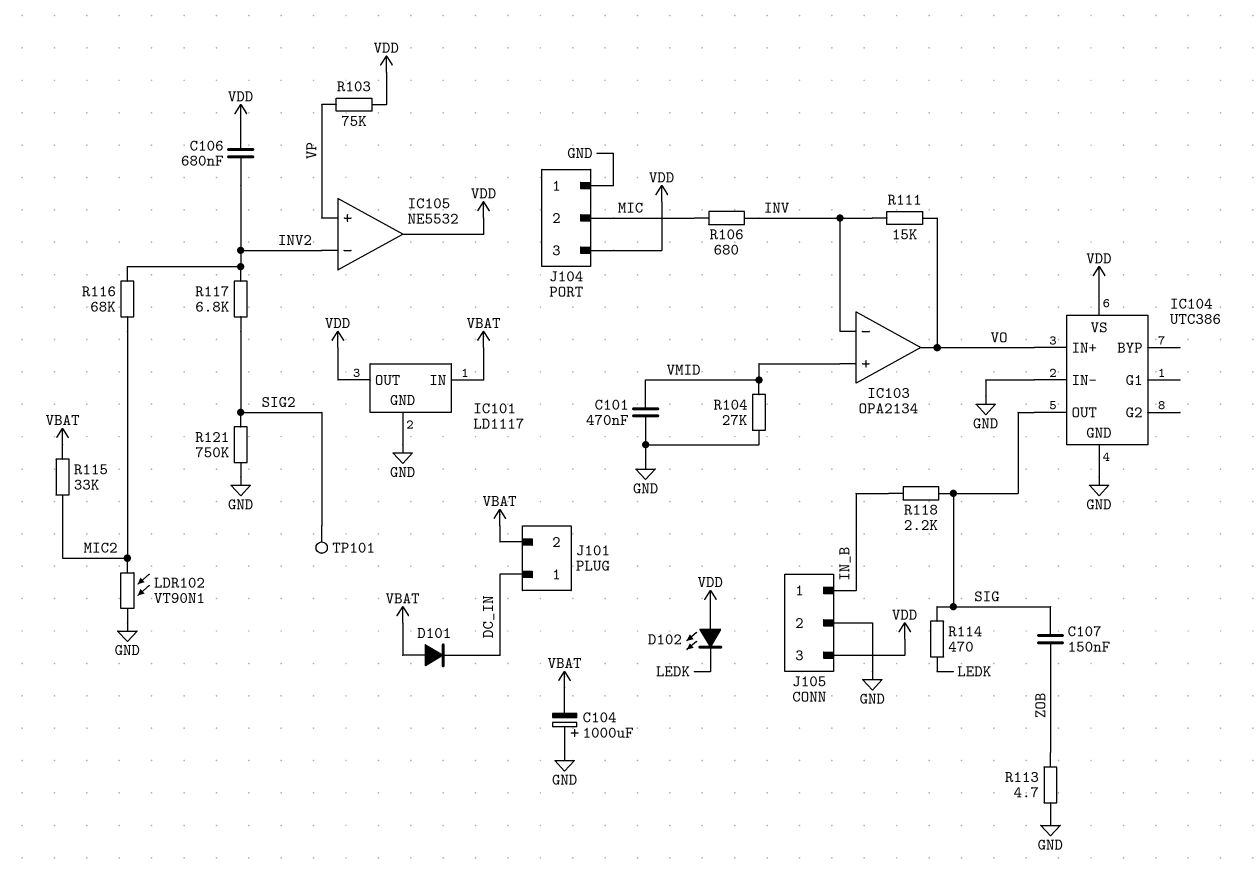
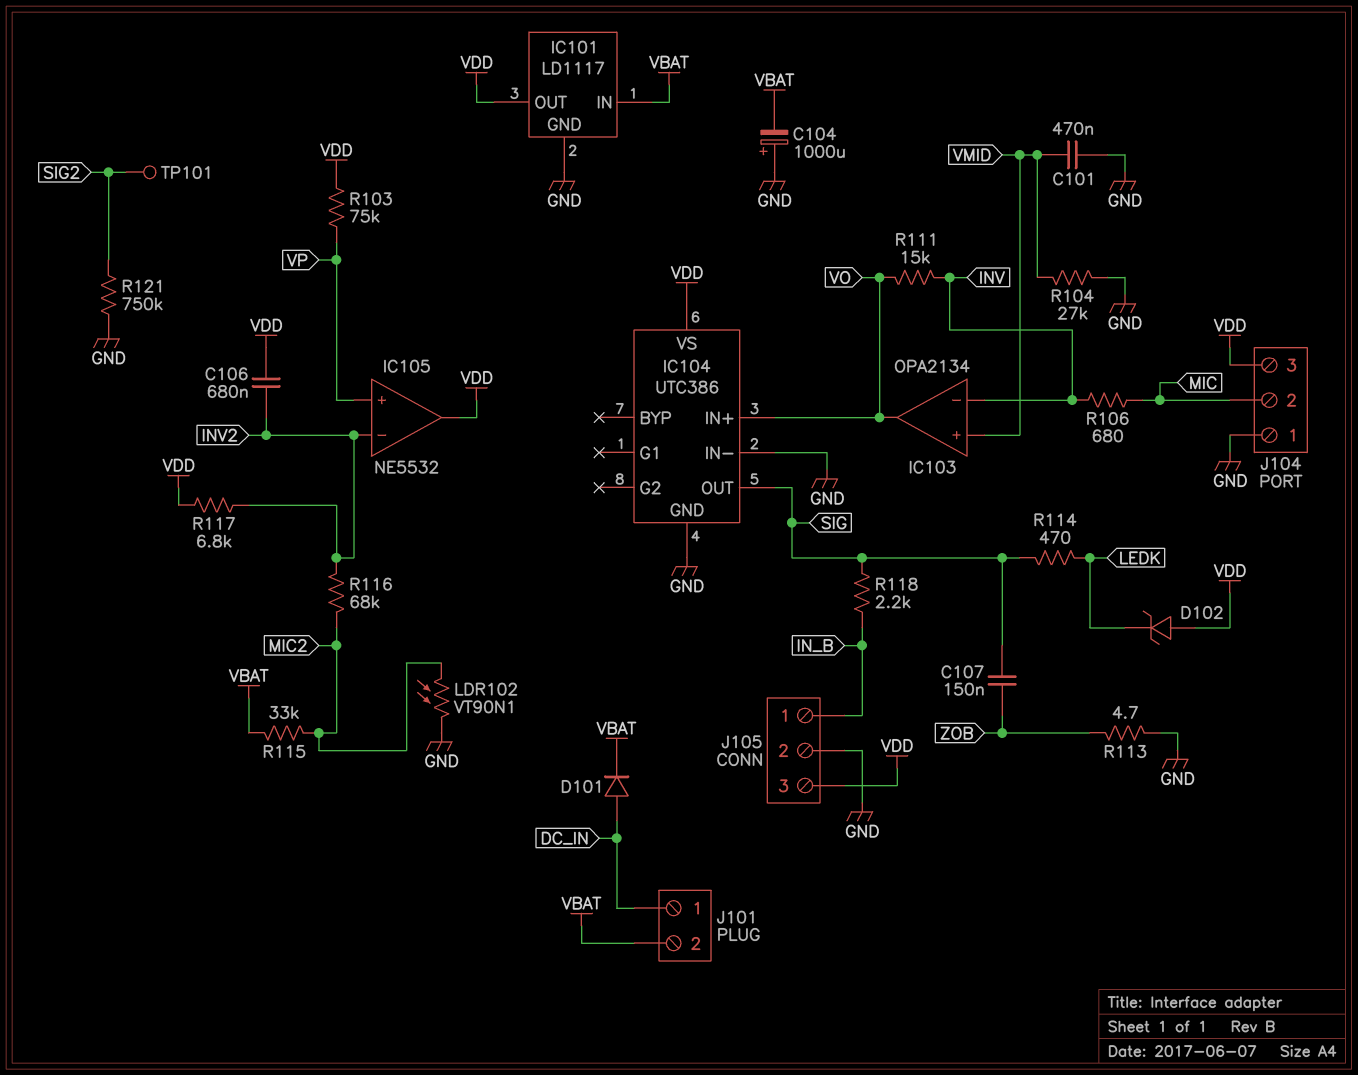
D101: diode (A VBAT, K DC_IN) -> diode (A DC_IN, K VBAT)
D102: LED (A VDD, K LEDK) -> zener (A VDD, K LEDK)
R117: 6.8k (INV2, SIG2) -> 6.8k (INV2, VDD)

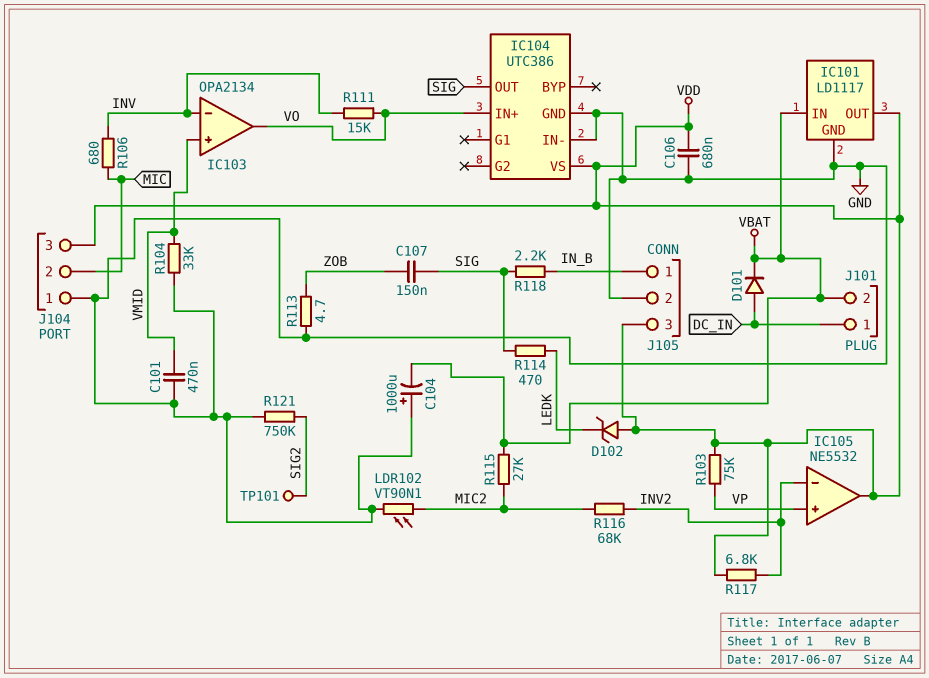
C106: 680nF (INV2, VDD) -> 680nF (GND, VDD)
R104: 27k (GND, VMID) -> 33k (GND, VMID)
R115: 33k (MIC2, VBAT) -> 27k (MIC2, VBAT)

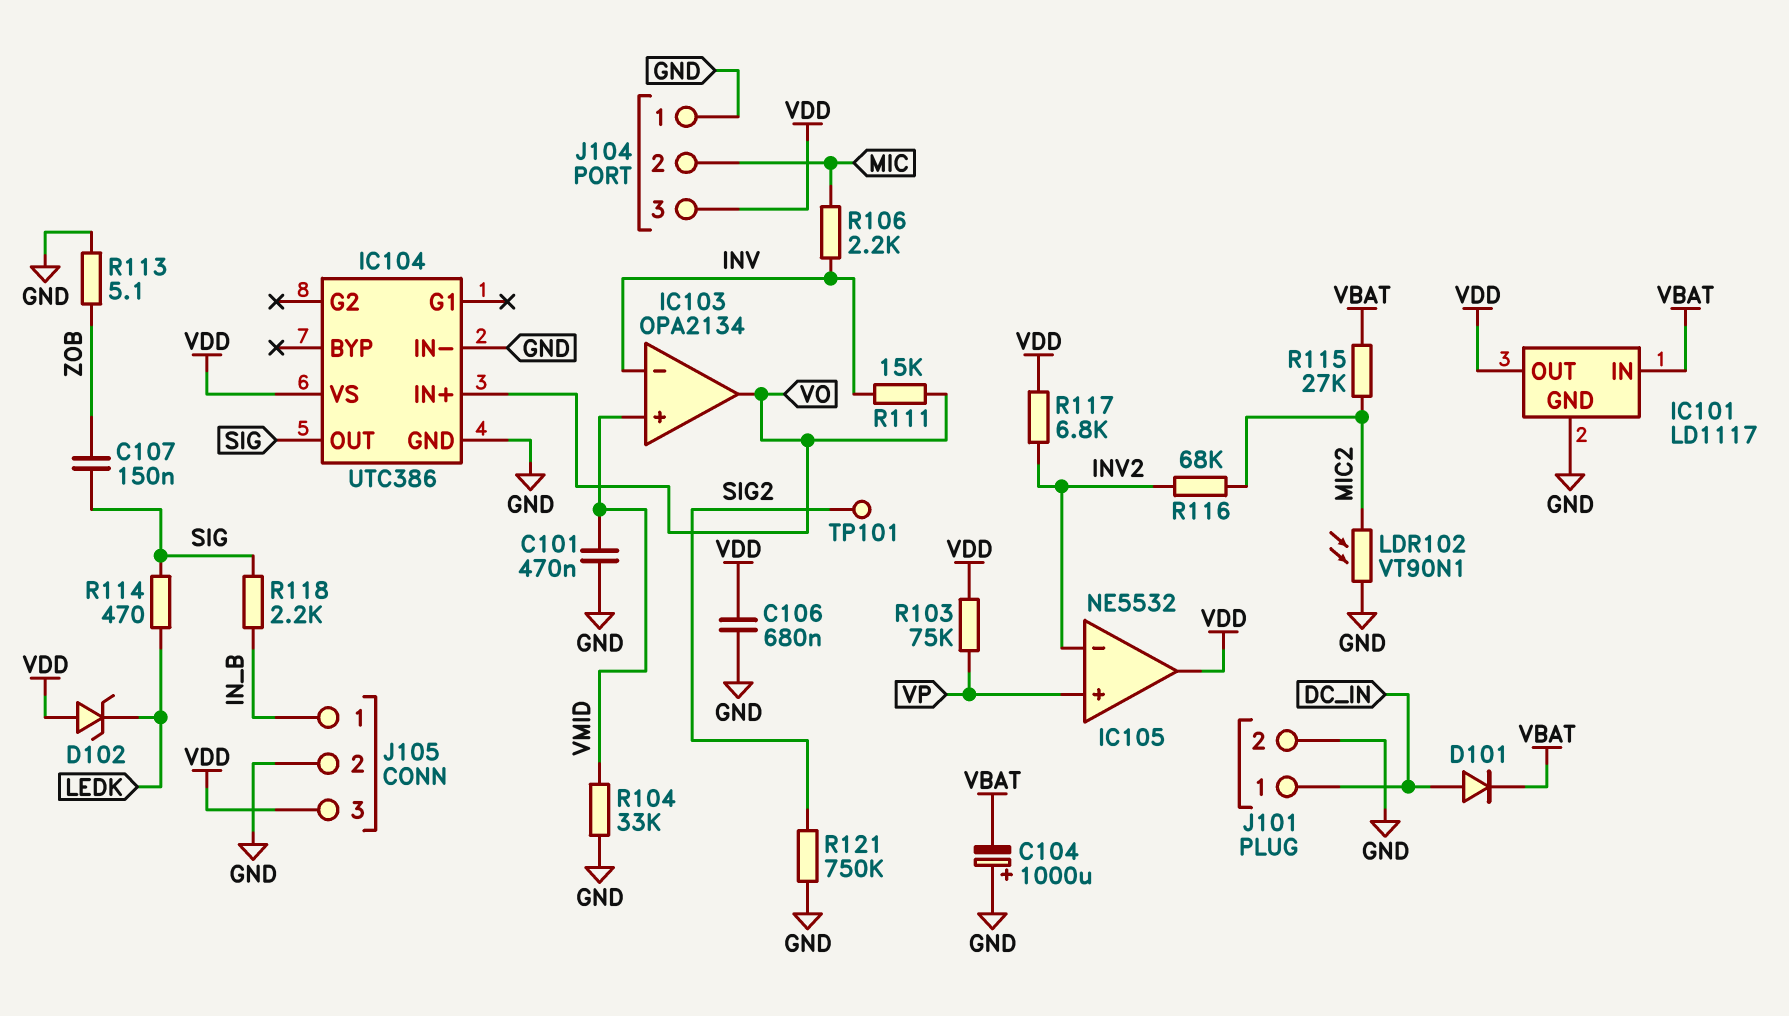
J101 pin 2: VBAT -> GND
R106: 680 (INV, MIC) -> 2.2k (INV, MIC)
R113: 4.7 (GND, ZOB) -> 5.1 (GND, ZOB)

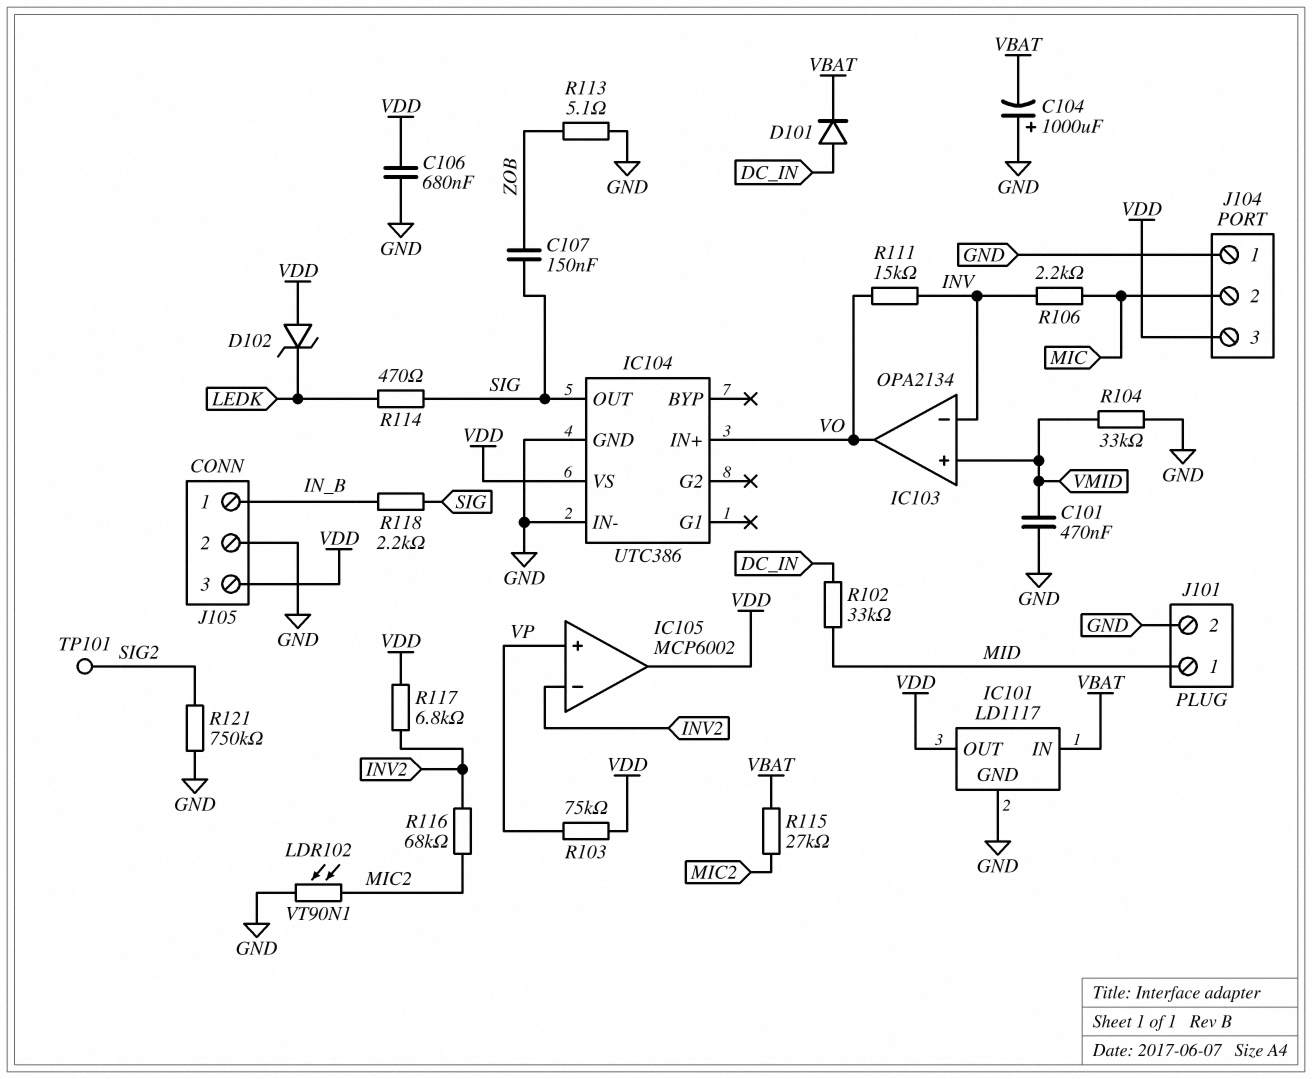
IC105: NE5532 -> MCP6002
J101 pin 1: DC_IN -> MID
R102: none -> 33k (DC_IN, MID)

